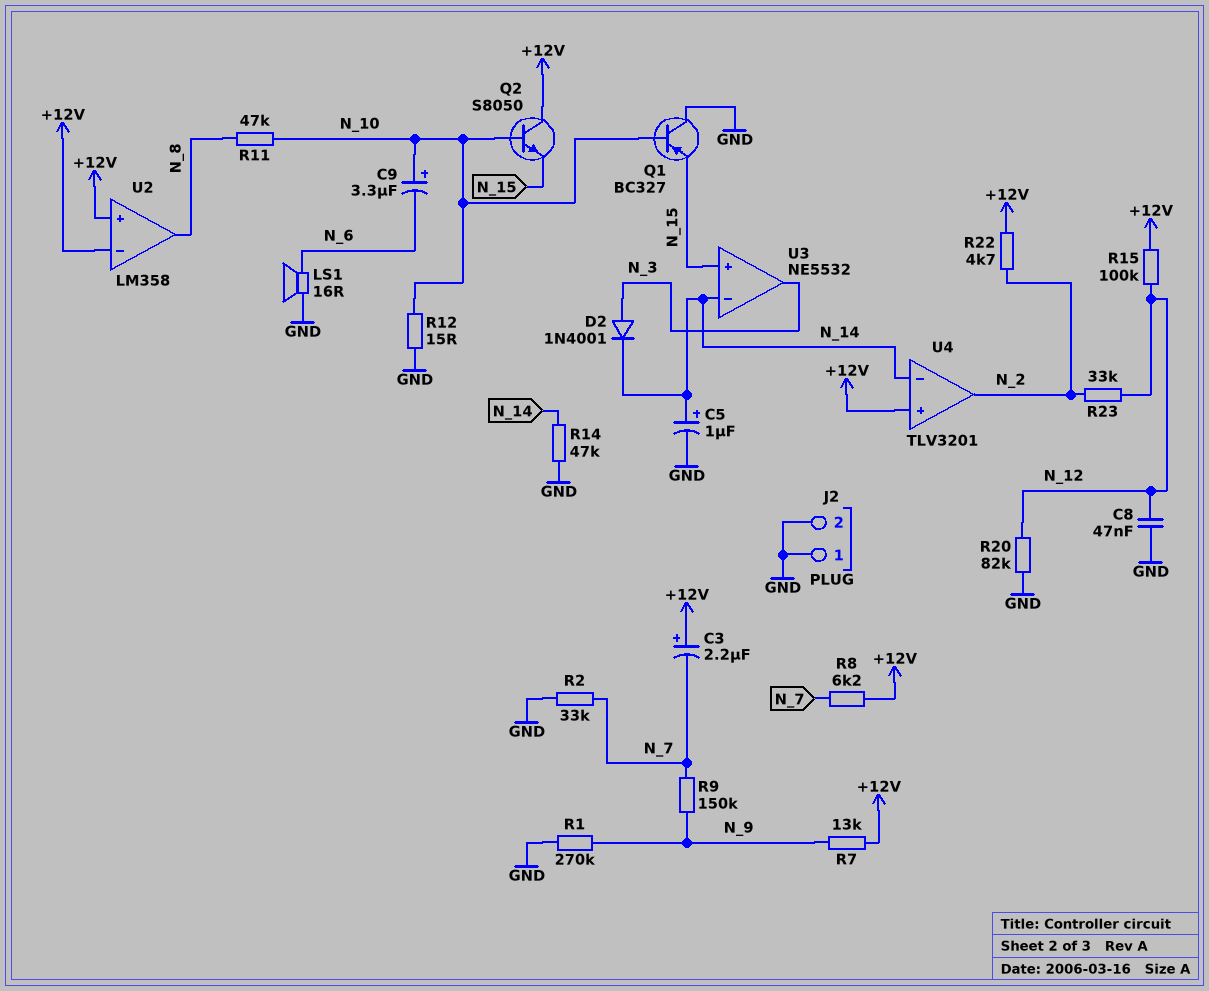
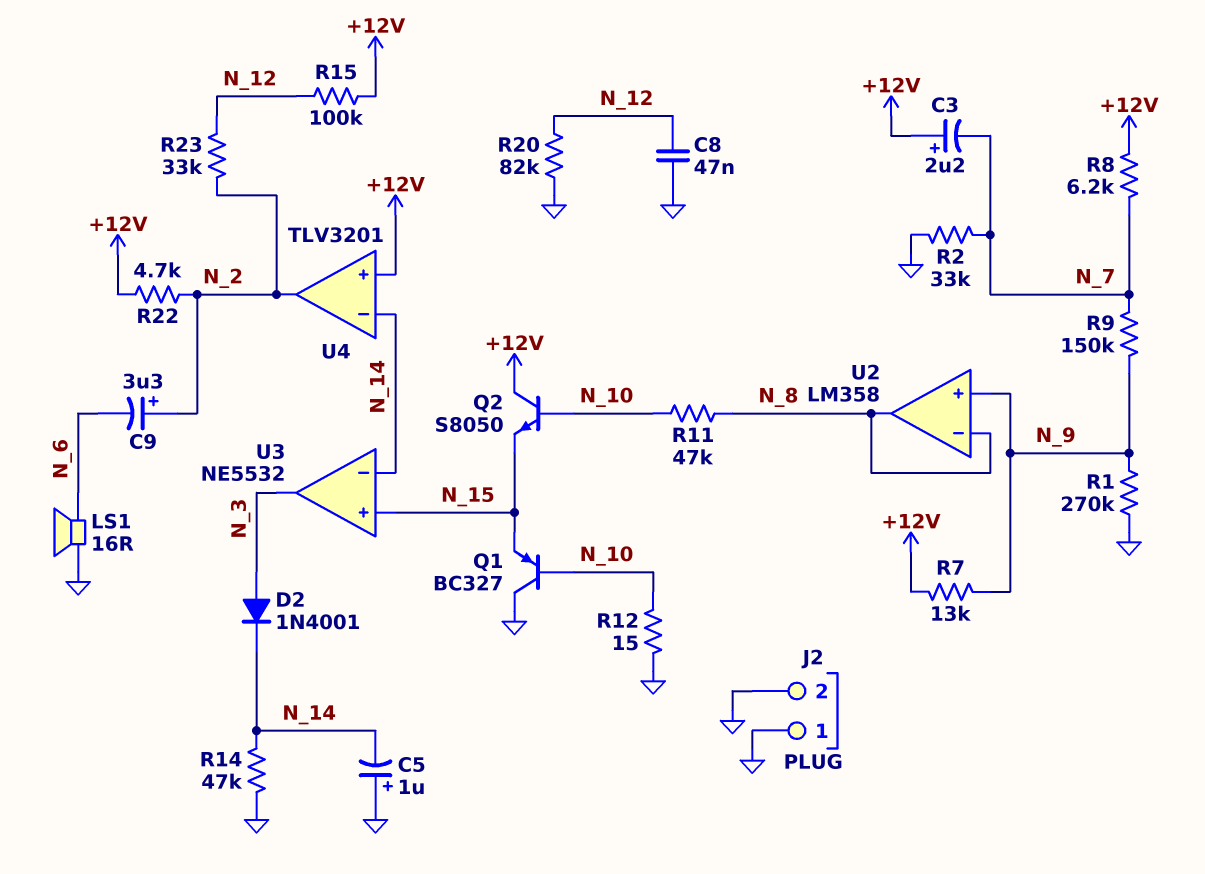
C5: 1uF (plus N_14, minus GND) -> 1uF (plus GND, minus N_14)
C9: 3.3uF (plus N_10, minus N_6) -> 3.3uF (plus N_2, minus N_6)
U2 pin in+: +12V -> N_9
U2 pin in-: +12V -> N_8

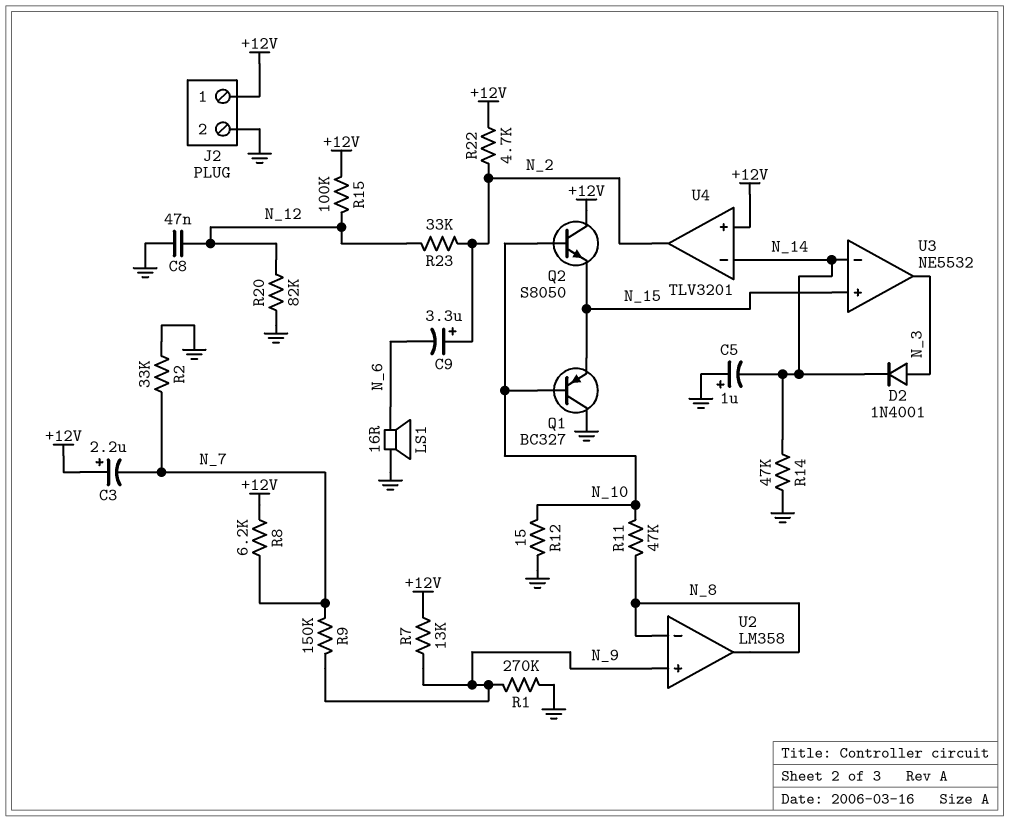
J2 pin 1: GND -> +12V

